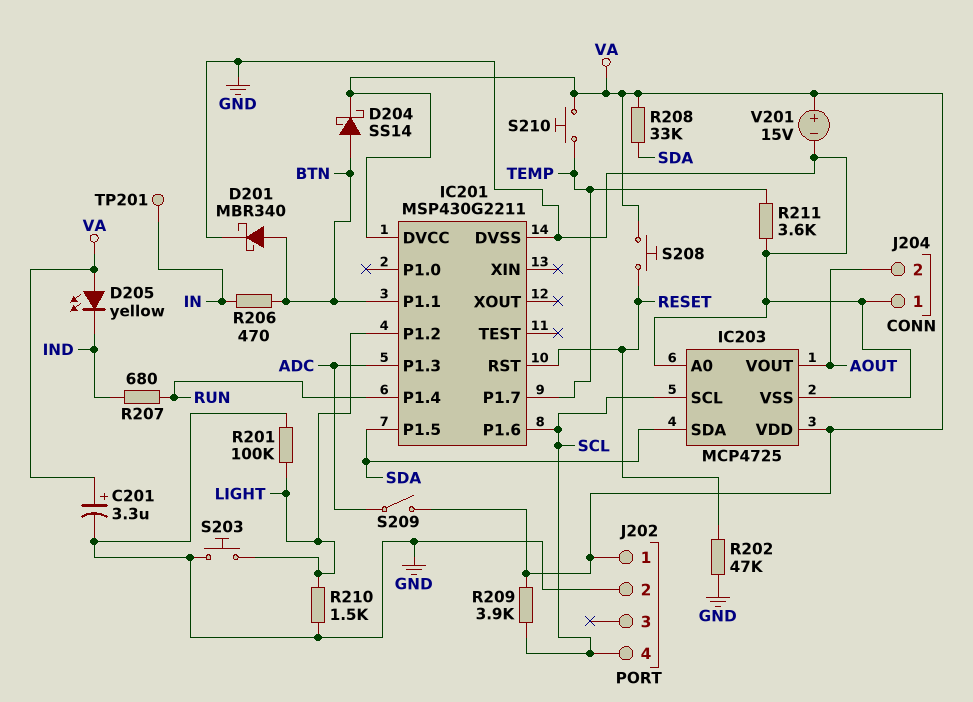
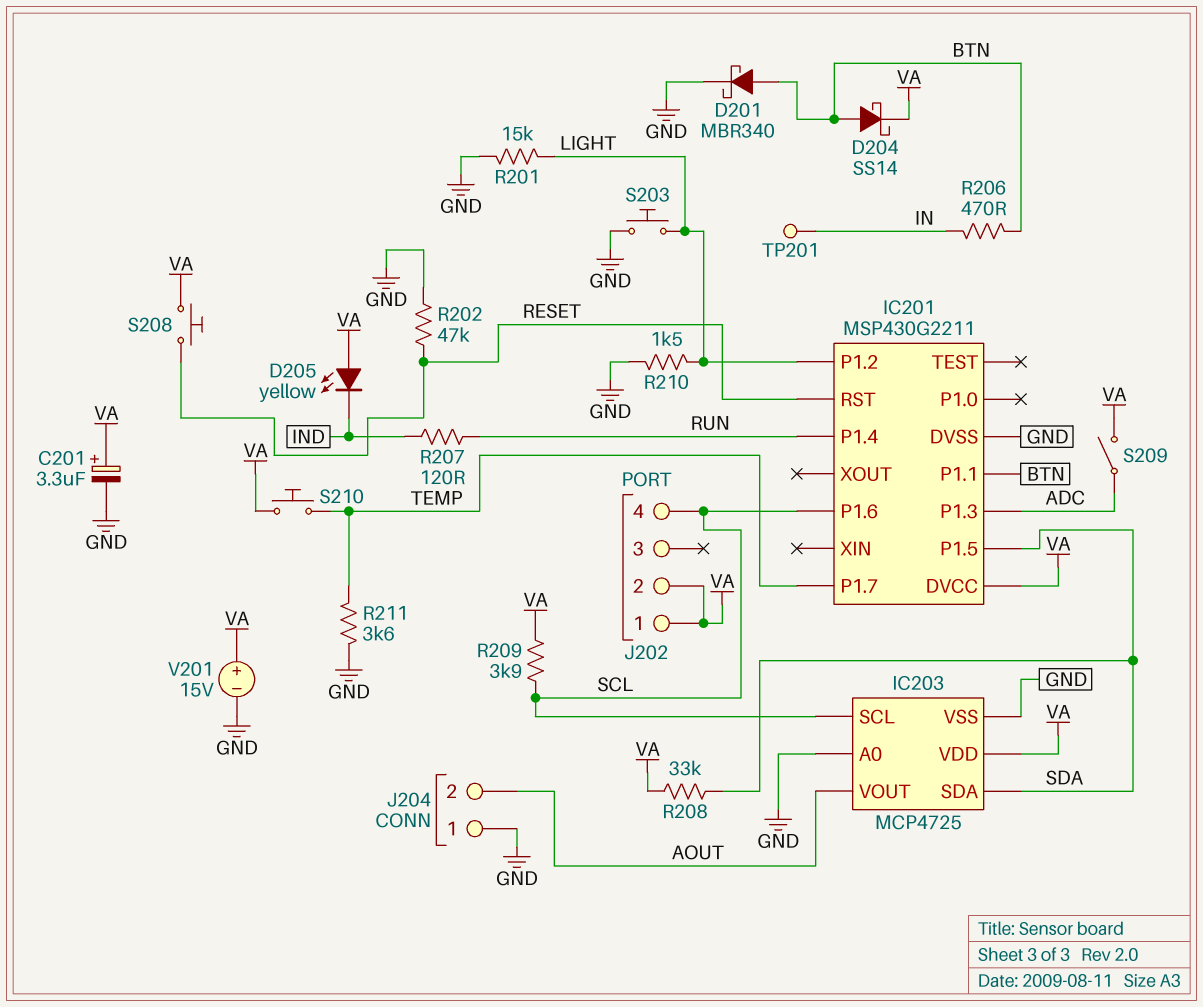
J202 pin 2: GND -> VA
R201: 100k (GND, LIGHT) -> 15k (GND, LIGHT)
R207: 680 (IND, RUN) -> 120 (IND, RUN)

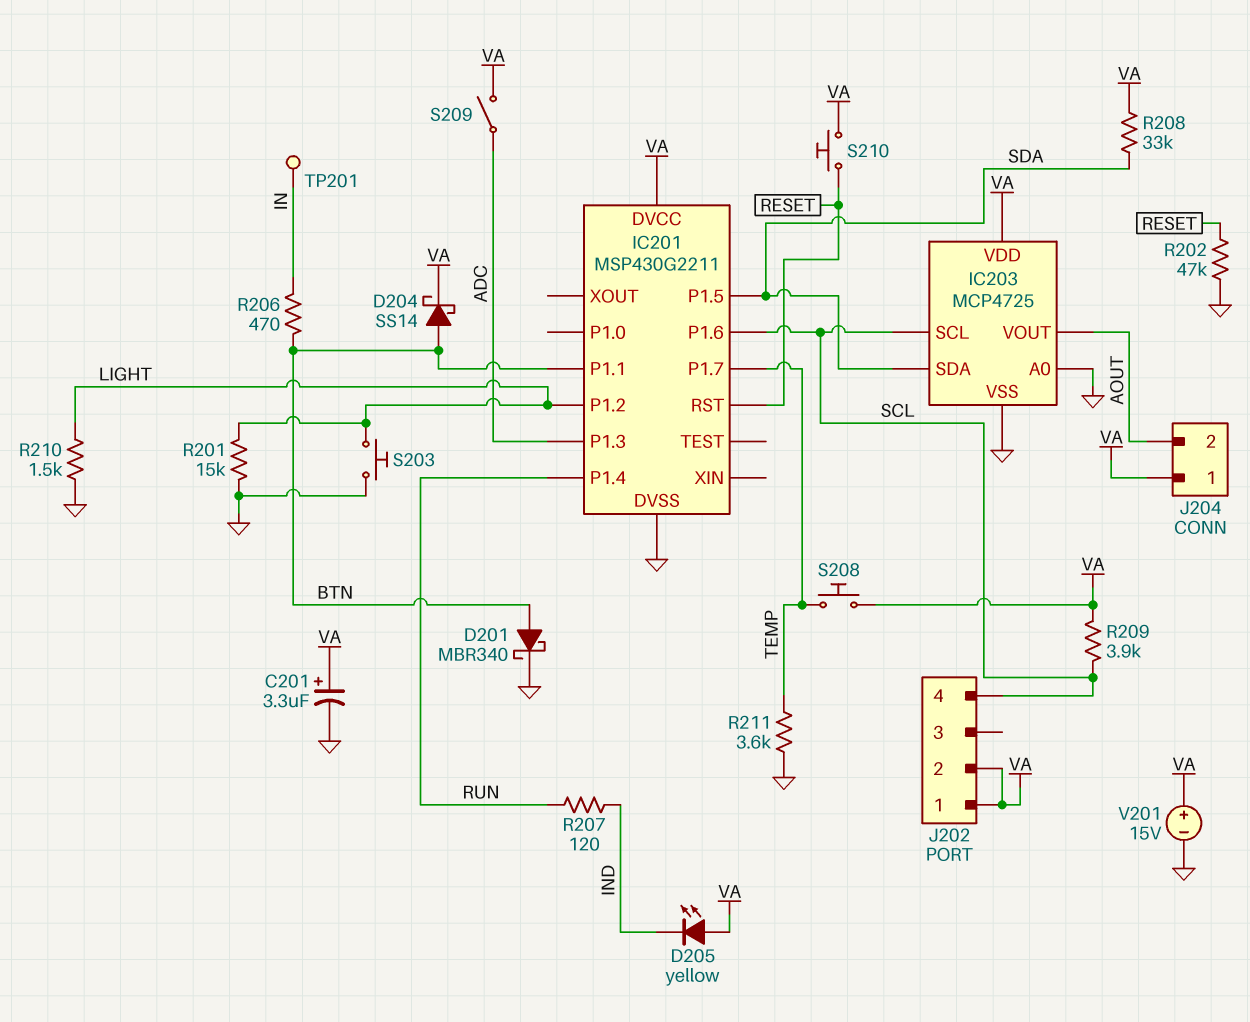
J204 pin 1: GND -> VA
S208: button (RESET, VA) -> button (TEMP, VA)
S210: button (TEMP, VA) -> button (RESET, VA)

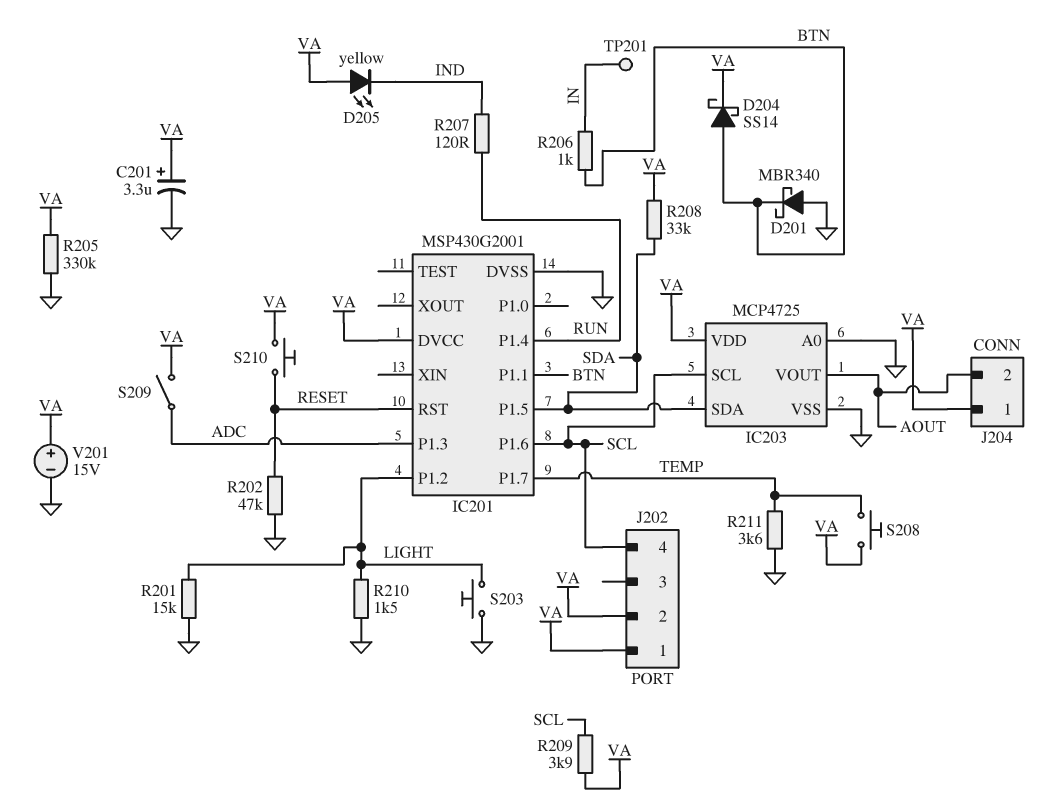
D201: schottky MBR340 (A BTN, K GND) -> schottky MBR340 (A GND, K BTN)
IC201: MSP430G2211 -> MSP430G2001
R205: none -> 330k (GND, VA)
R206: 470 (BTN, IN) -> 1k (BTN, IN)

